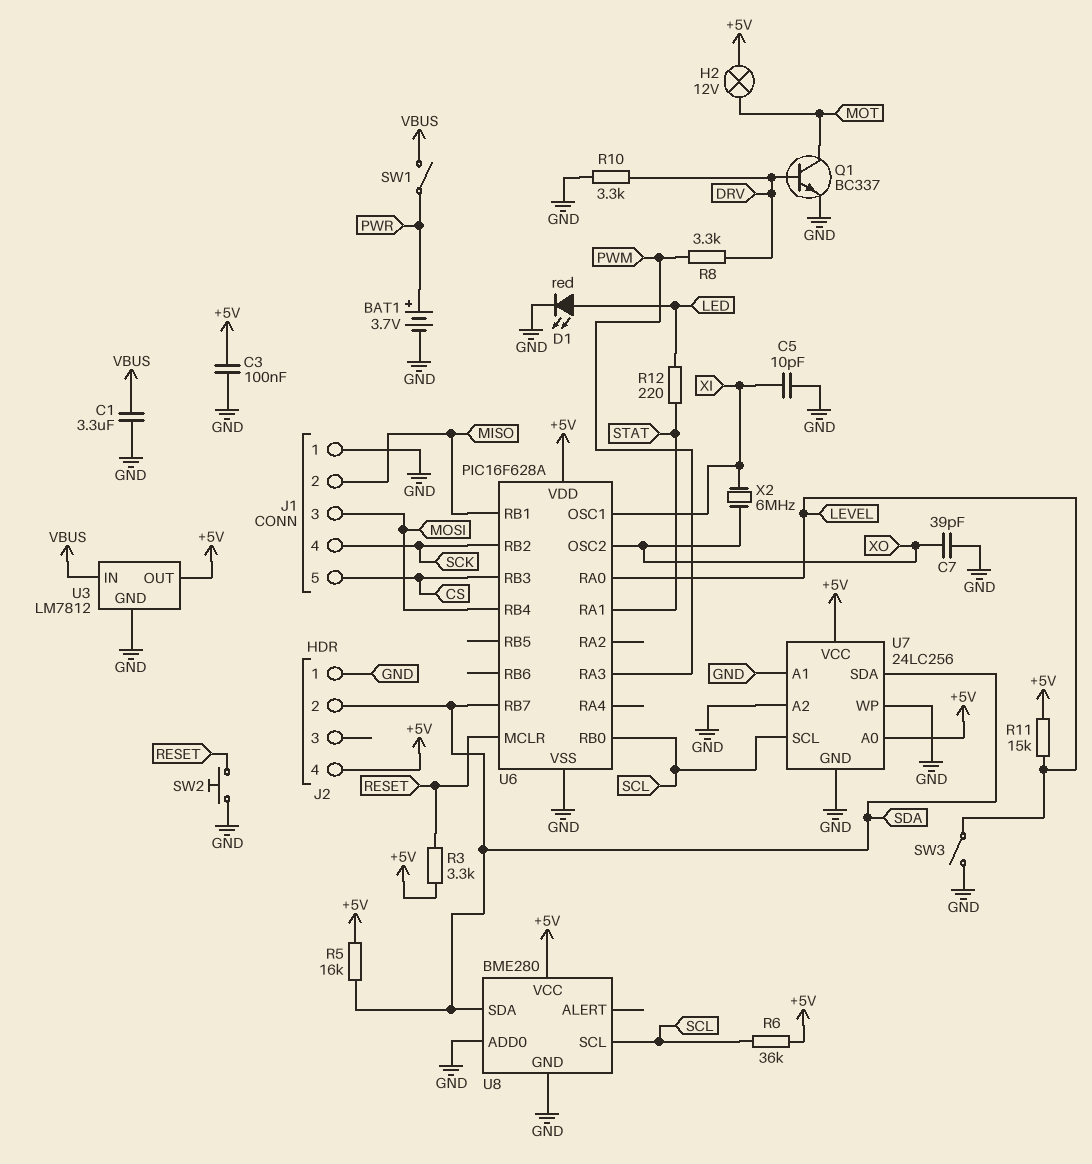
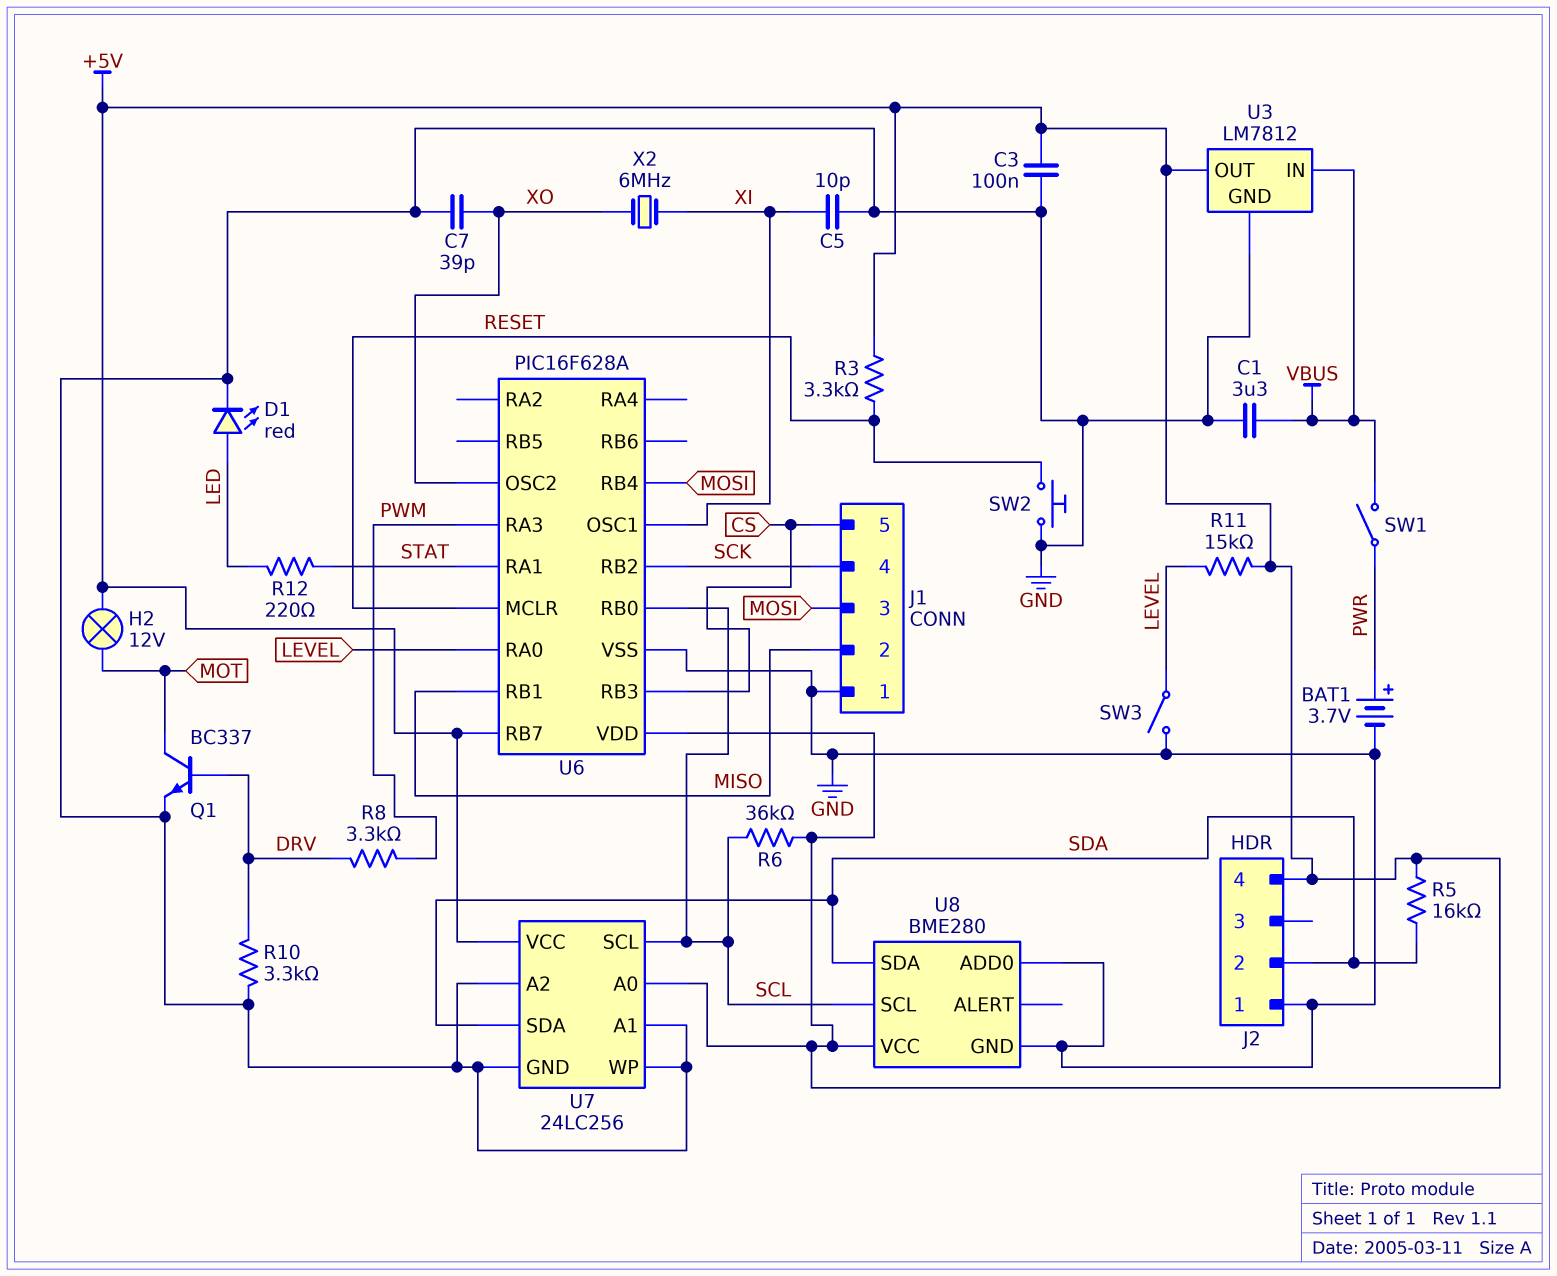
U6 pin RB7: SDA -> +5V

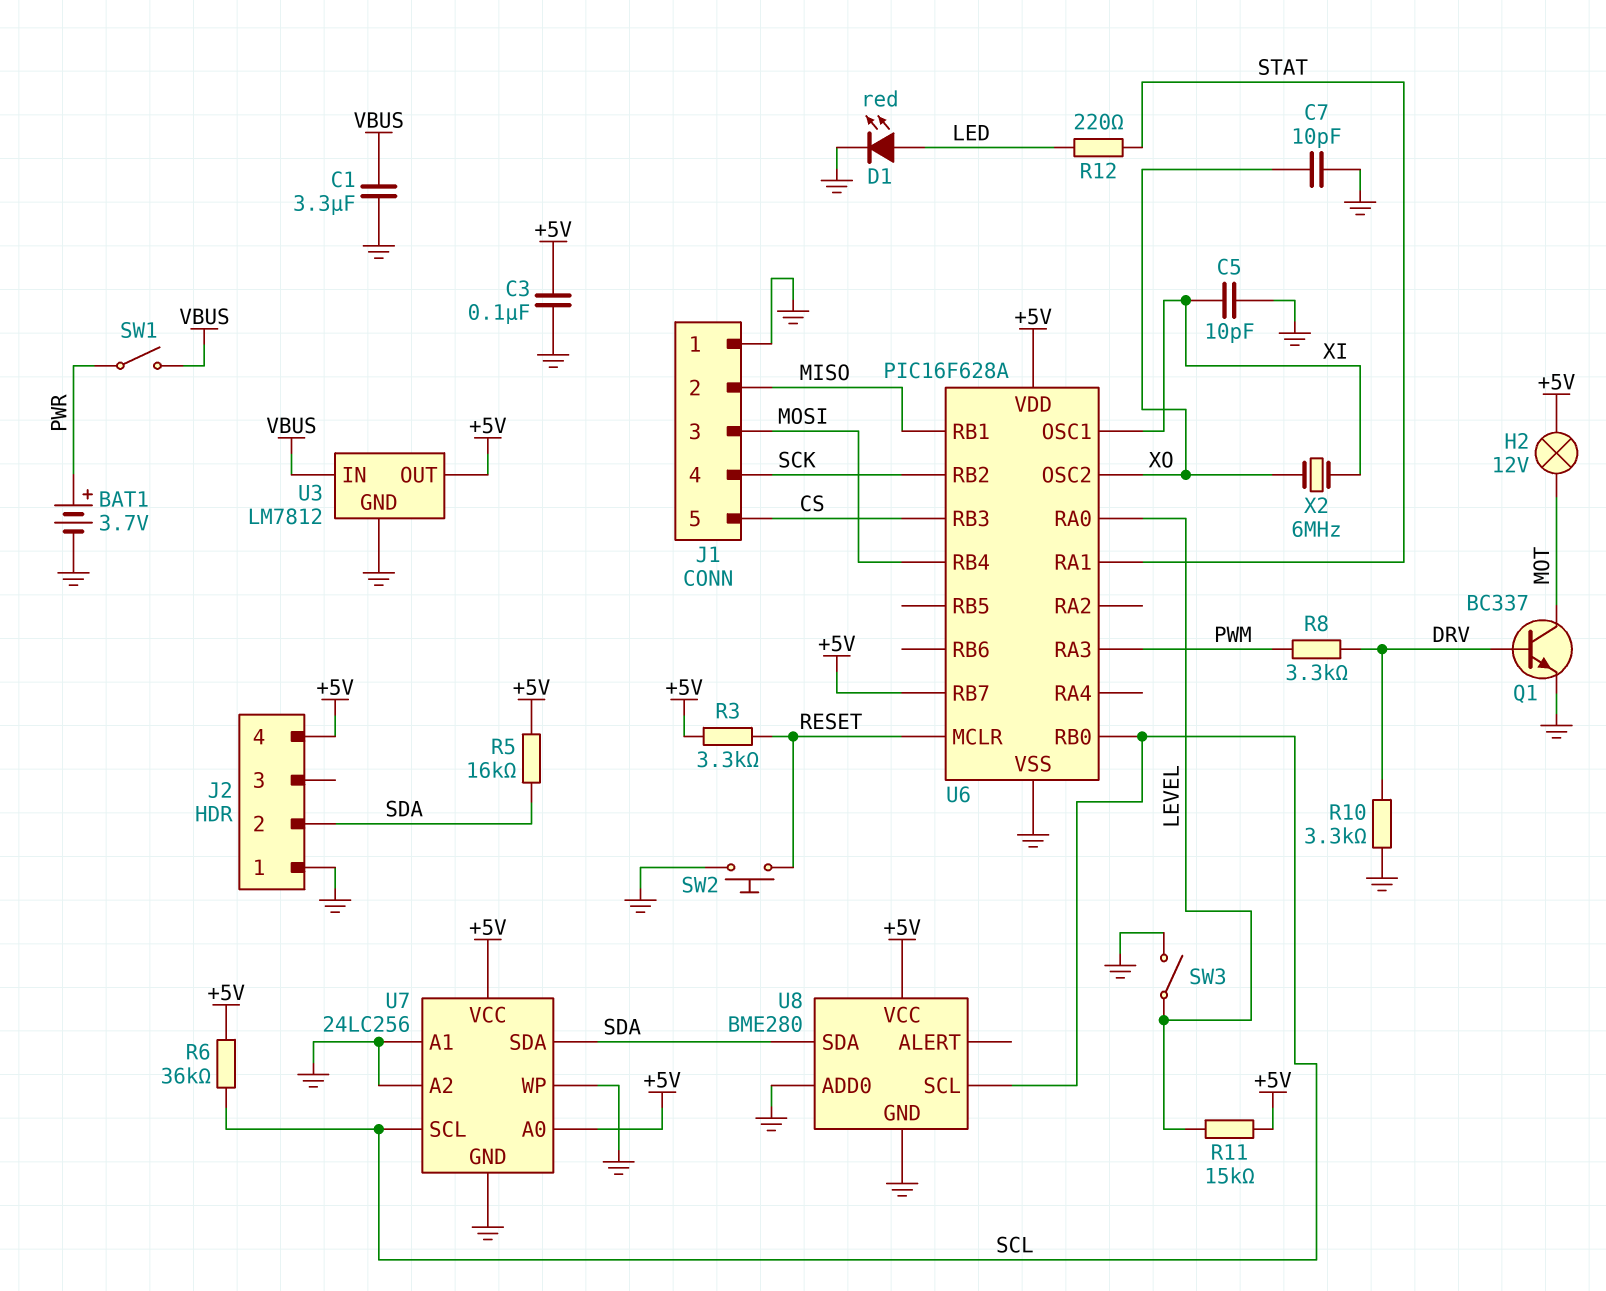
C7: 39pF (GND, XO) -> 10pF (GND, XO)

